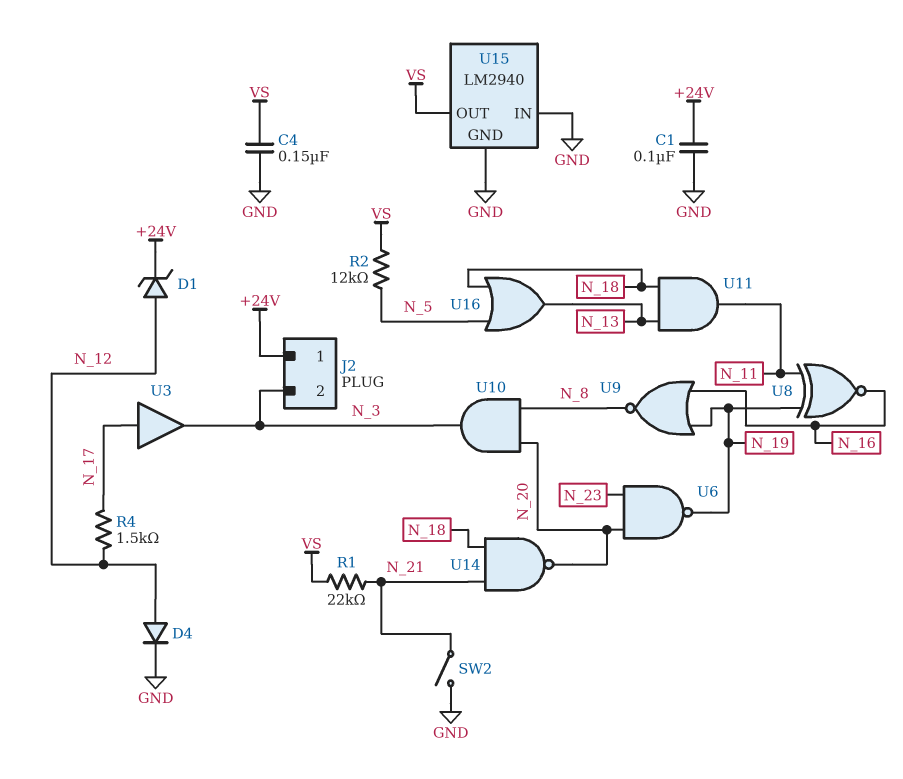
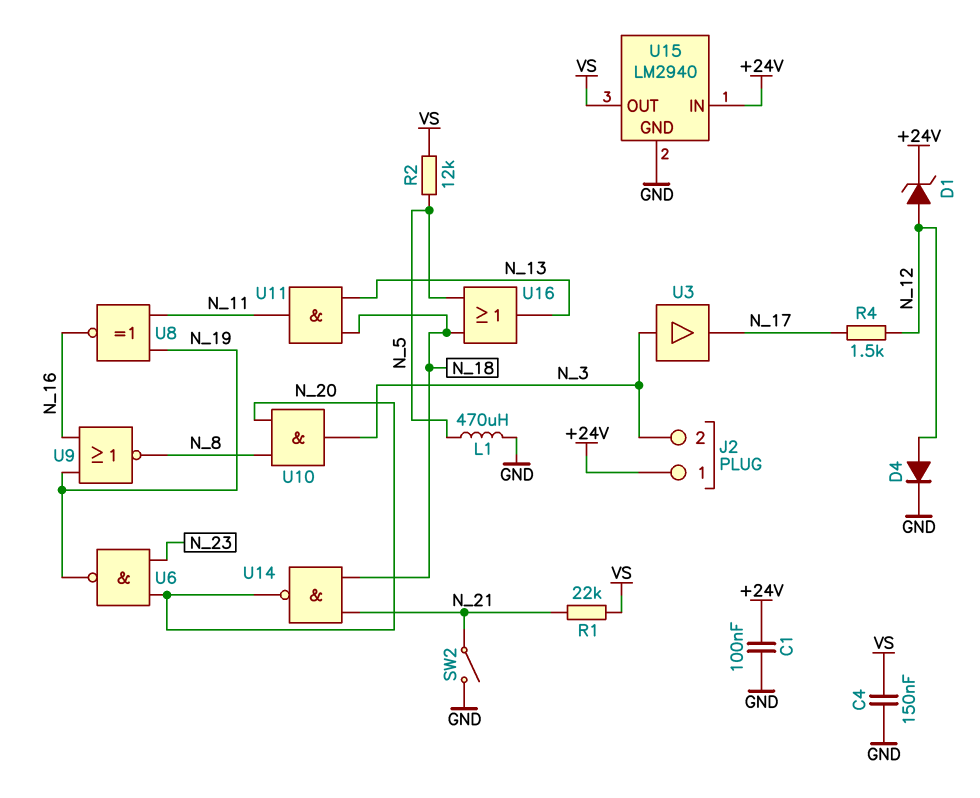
L1: none -> 470uH (GND, N_5)
U3: buffer (in N_17, out N_3) -> buffer (in N_3, out N_17)
U15 pin IN: GND -> +24V

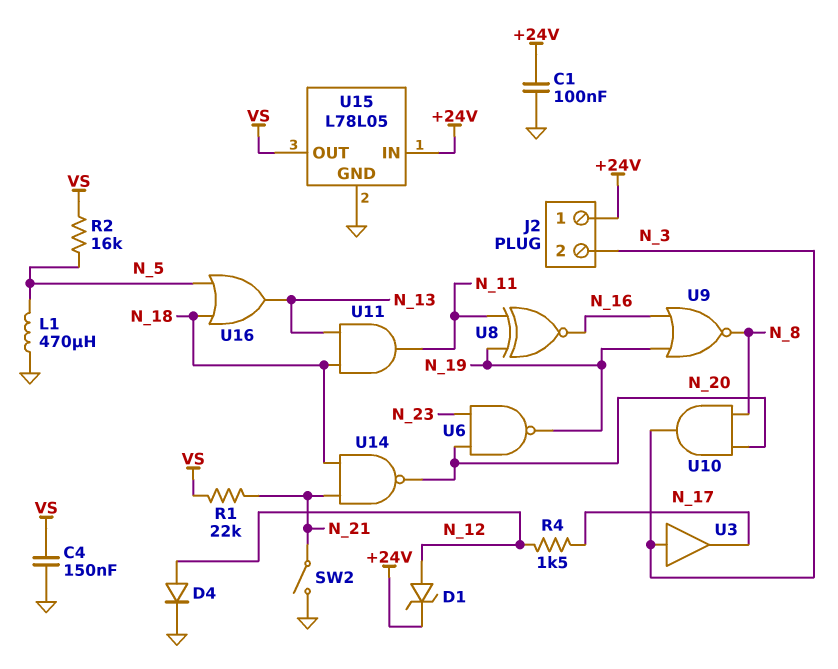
R2: 12k (N_5, VS) -> 16k (N_5, VS)
U15: LM2940 -> L78L05

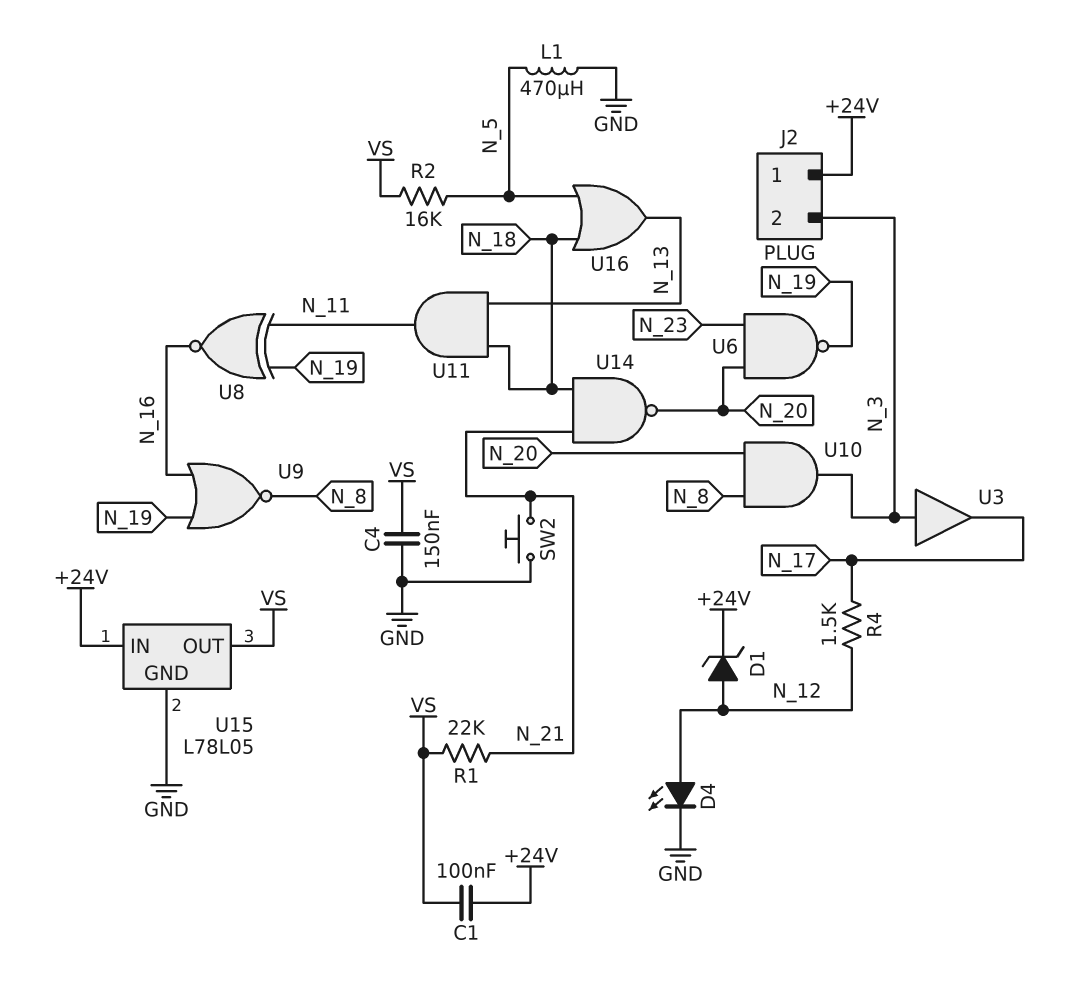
C1: 100nF (+24V, GND) -> 100nF (+24V, VS)
D4: diode (A N_12, K GND) -> LED (A N_12, K GND)
SW2: switch (GND, N_21) -> button (GND, N_21)

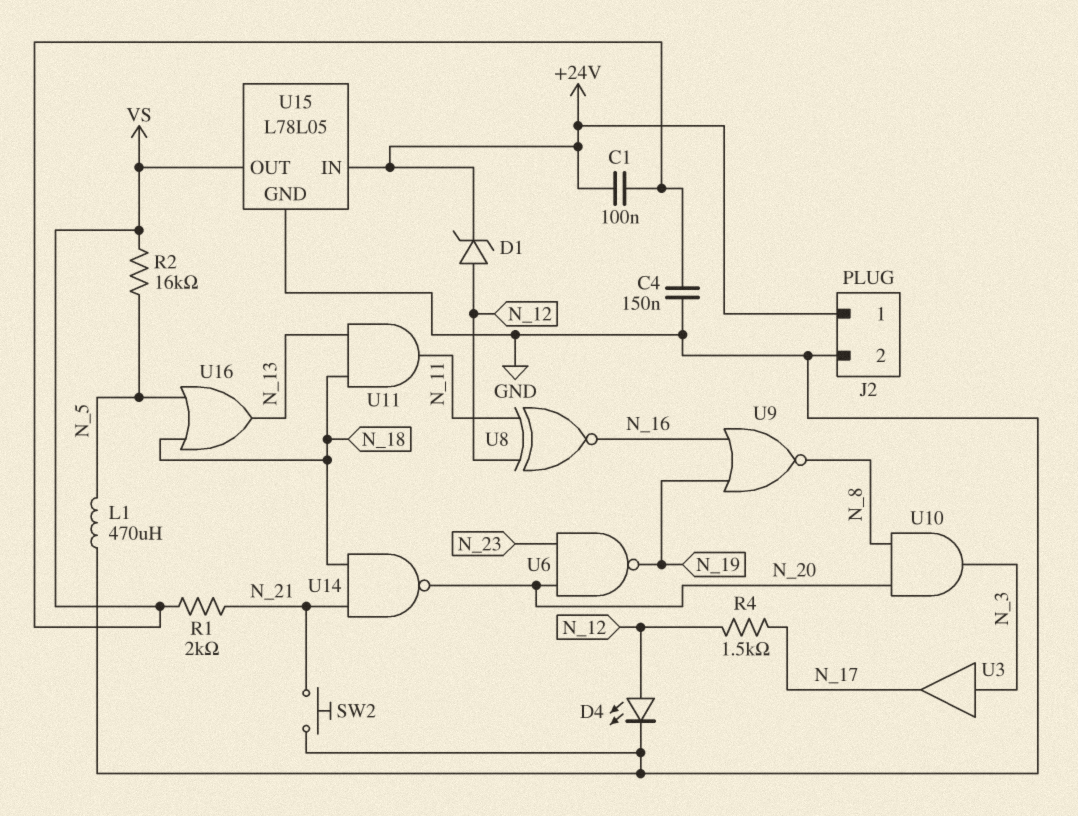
J2 pin 2: N_3 -> GND
R1: 22k (N_21, VS) -> 2k (N_21, VS)
U8: XNOR (in N_11, in N_19, out N_16) -> XNOR (in N_11, in N_12, out N_16)

